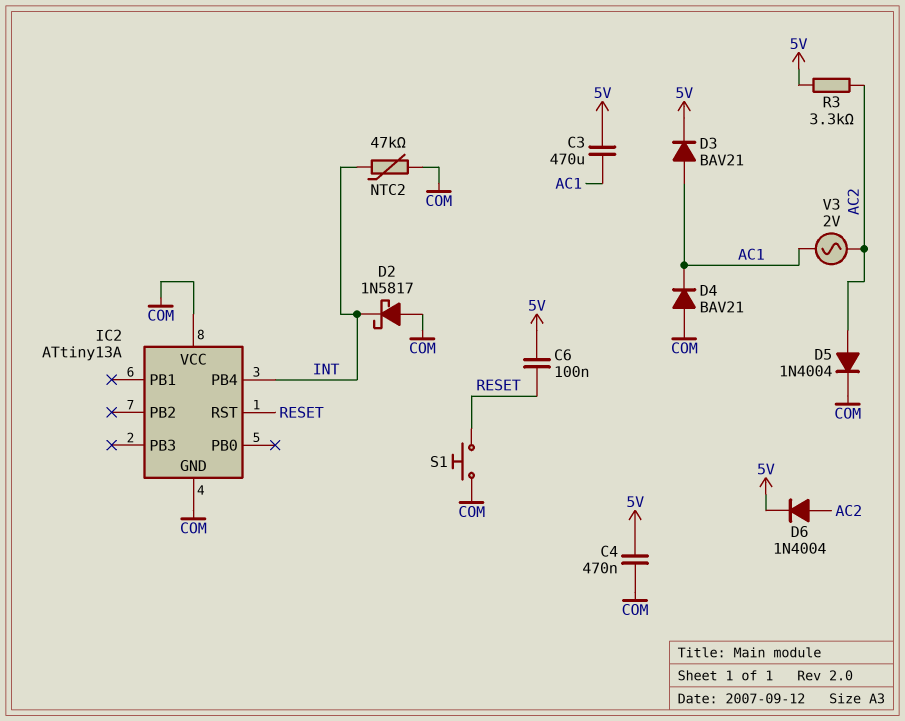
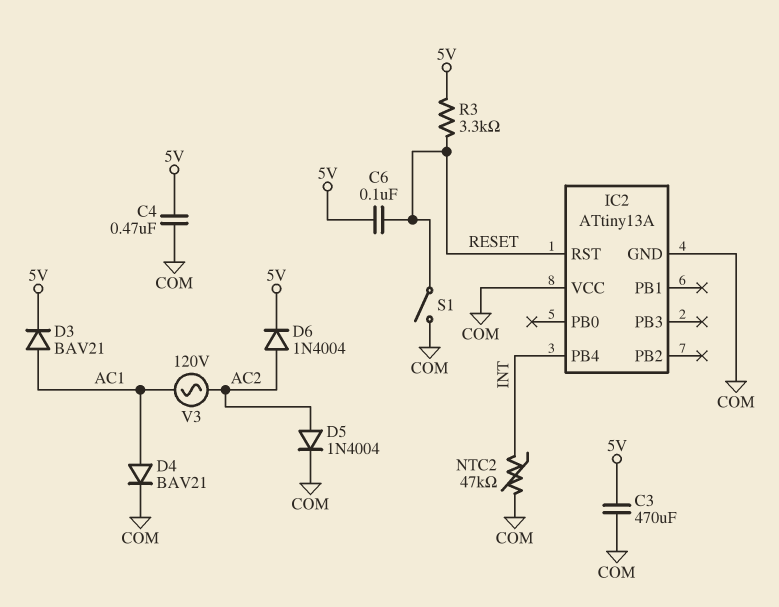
C3: 470uF (5V, AC1) -> 470uF (5V, COM)
D2: schottky 1N5817 (A COM, K INT) -> none
D4: diode BAV21 (A COM, K AC1) -> diode BAV21 (A AC1, K COM)
R3: 3.3k (5V, AC2) -> 3.3k (5V, RESET)
S1: button (COM, RESET) -> switch (COM, RESET)
V3: AC 2V (AC1, AC2) -> AC 120V (AC1, AC2)

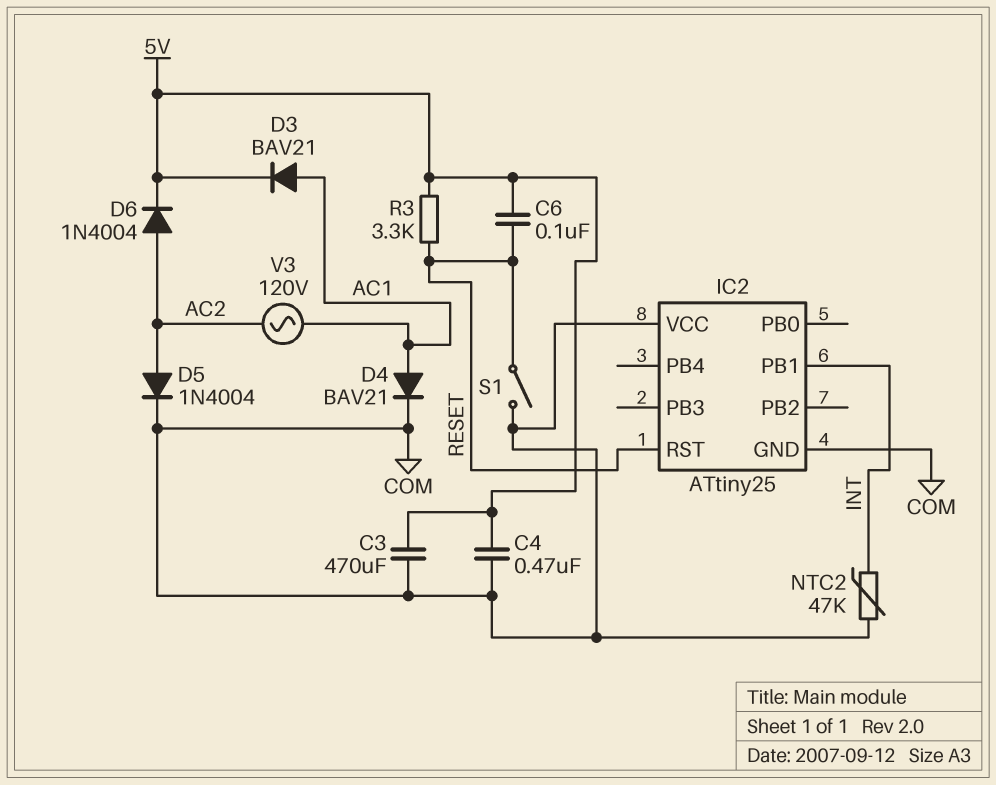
IC2: ATtiny13A -> ATtiny25
IC2 pin PB1: none -> INT
IC2 pin PB4: INT -> none

